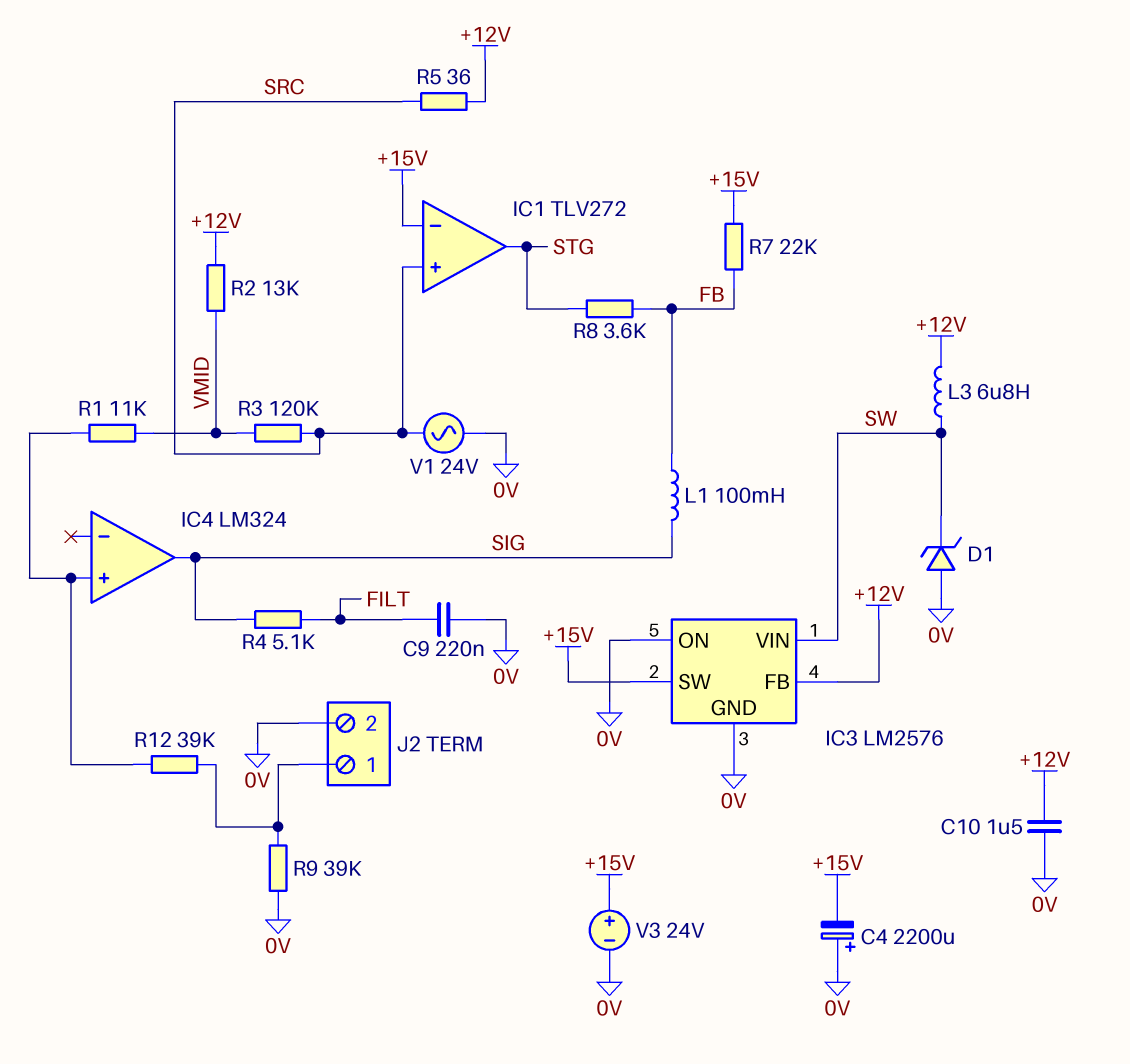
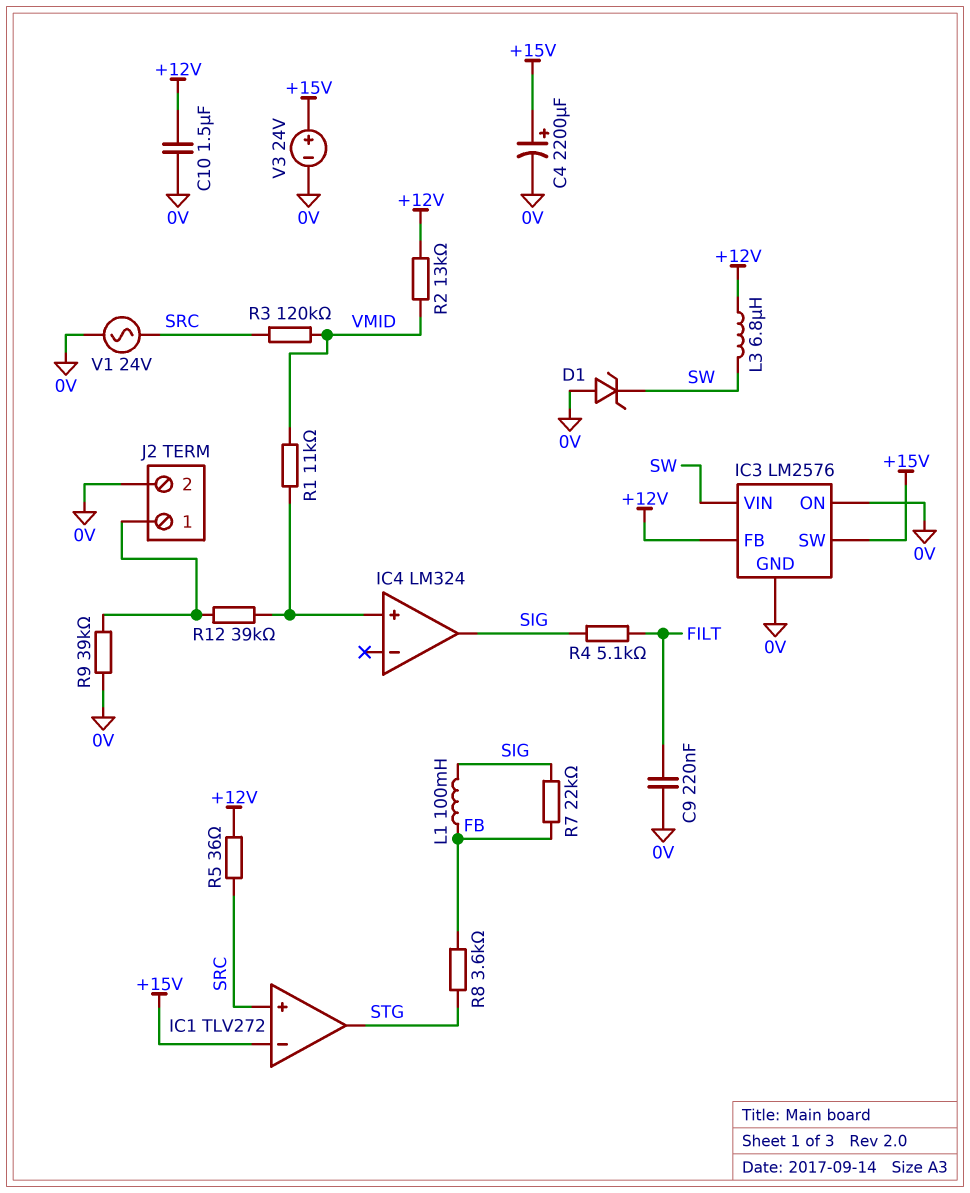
C4: 2200uF (plus 0V, minus +15V) -> 2200uF (plus +15V, minus 0V)
R7: 22k (+15V, FB) -> 22k (FB, SIG)

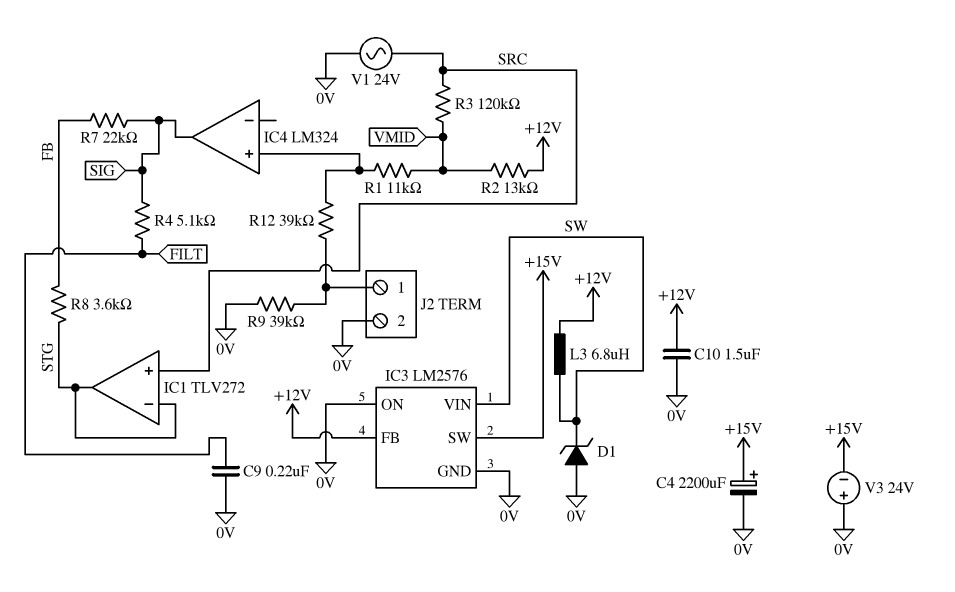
IC1 pin in-: +15V -> STG
L1: 100mH (FB, SIG) -> none
R5: 36 (+12V, SRC) -> none
V3: 24V (plus +15V, minus 0V) -> 24V (plus 0V, minus +15V)

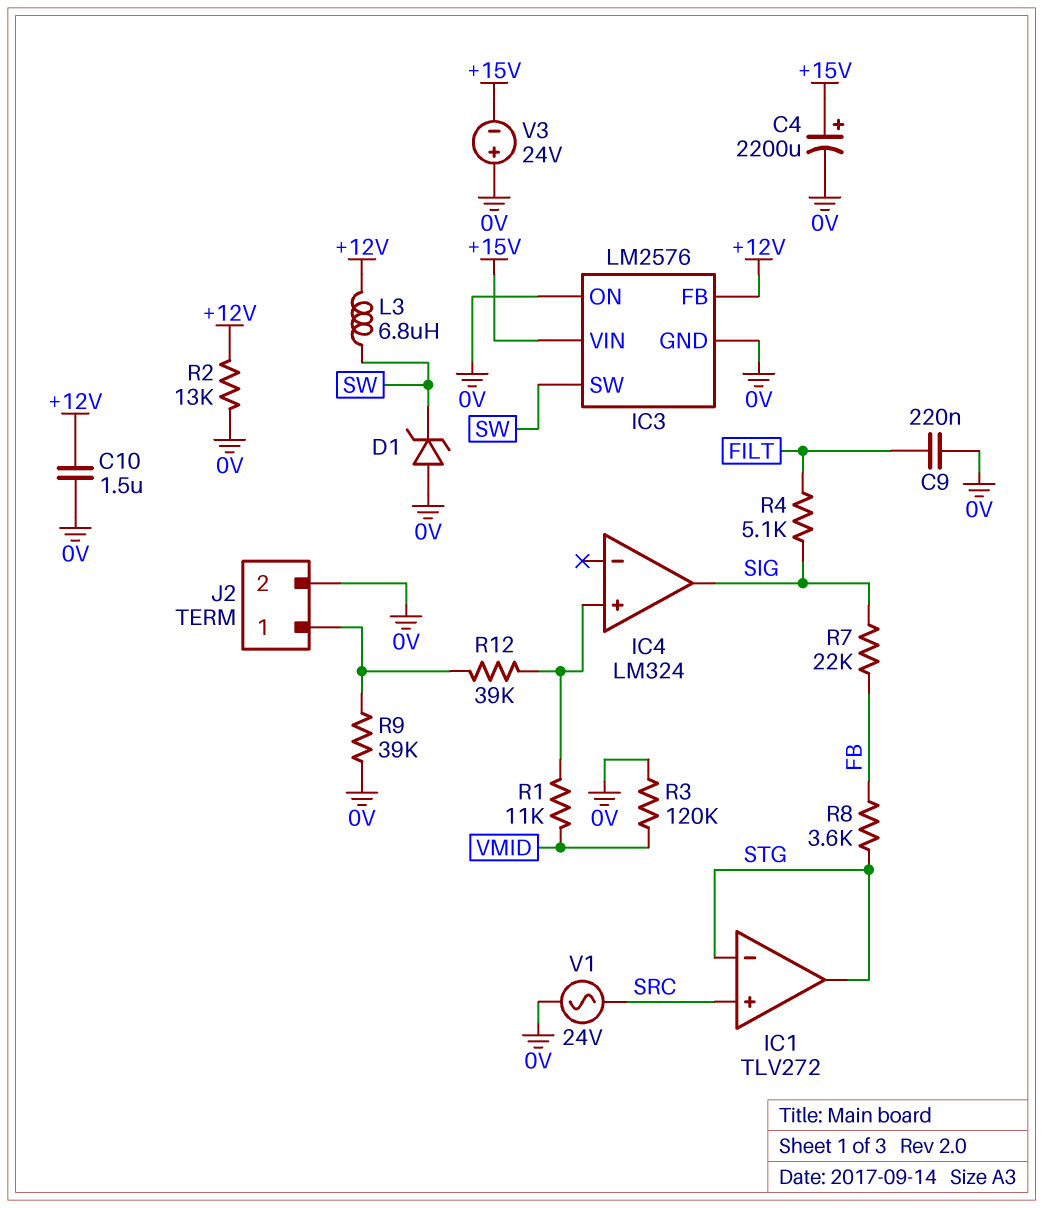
IC3 pin SW: +15V -> SW
IC3 pin VIN: SW -> +15V
R2: 13k (+12V, VMID) -> 13k (+12V, 0V)
R3: 120k (SRC, VMID) -> 120k (0V, VMID)

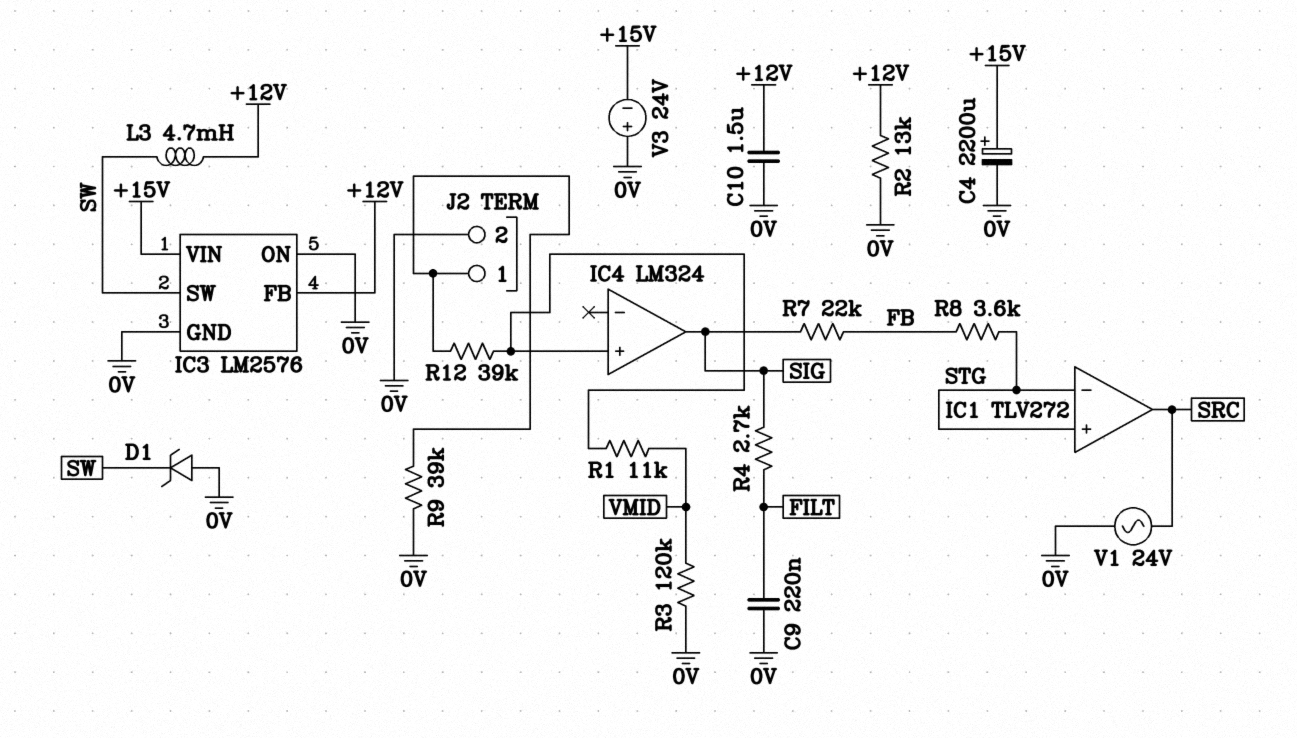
IC1 pin in+: SRC -> STG
IC1 pin out: STG -> SRC
L3: 6.8uH (+12V, SW) -> 4.7mH (+12V, SW)
R4: 5.1k (FILT, SIG) -> 2.7k (FILT, SIG)

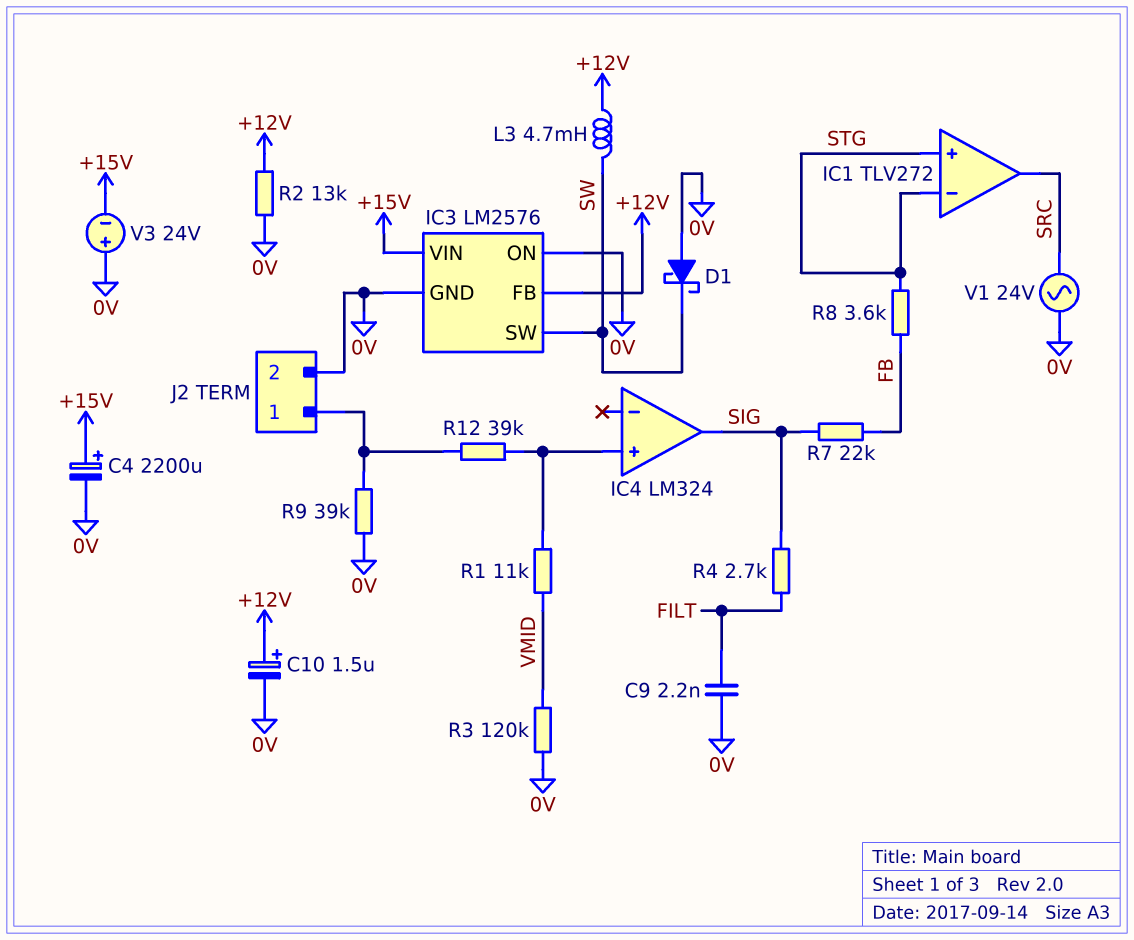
C9: 220nF (0V, FILT) -> 2.2nF (0V, FILT)
C10: 1.5uF (+12V, 0V) -> 1.5uF (plus +12V, minus 0V)
D1: zener (A 0V, K SW) -> schottky (A 0V, K SW)

